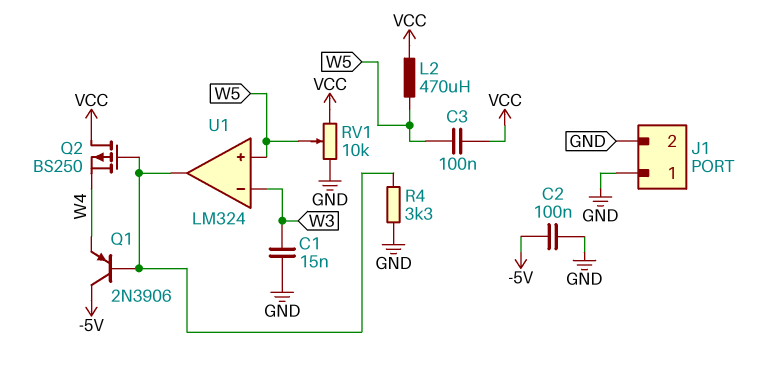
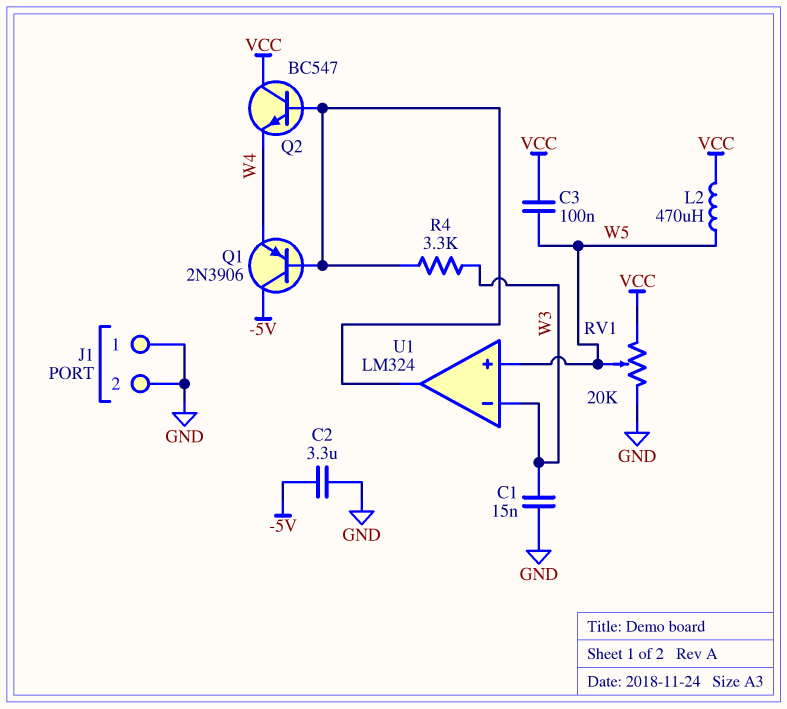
C2: 100nF (-5V, GND) -> 3.3uF (-5V, GND)
Q2: PMOS BS250 (G U1/out, D VCC, S W4) -> NPN BC547 (B U1/out, C VCC, E W4)
R4: 3.3k (GND, U1/out) -> 3.3k (U1/out, W3)
RV1: 10k (GND, VCC, wiper W5) -> 20k (GND, VCC, wiper W5)

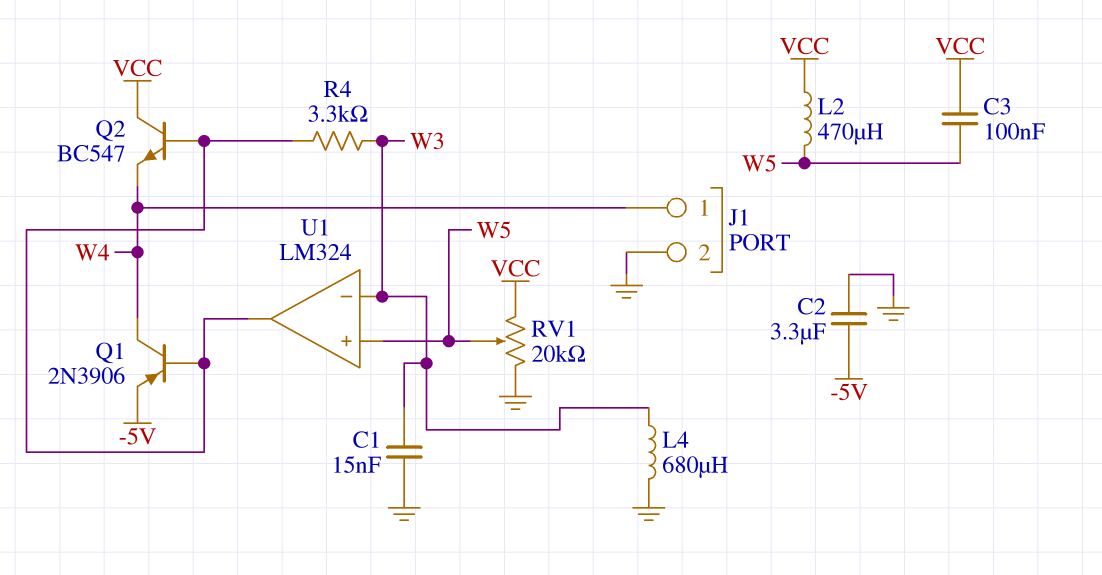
J1 pin 1: GND -> W4
L4: none -> 680uH (GND, W3)
Q1: PNP 2N3906 (B U1/out, C -5V, E W4) -> PNP 2N3906 (B U1/out, C W4, E -5V)

